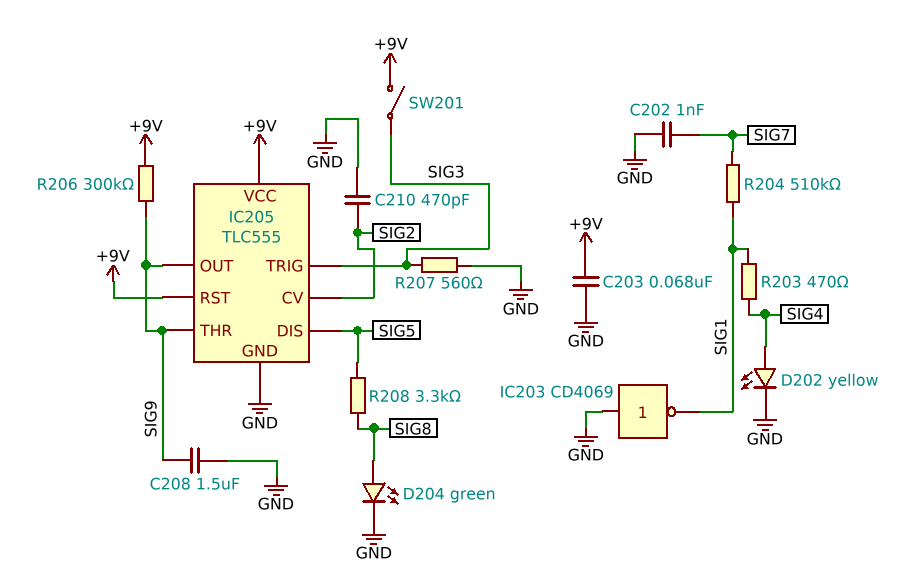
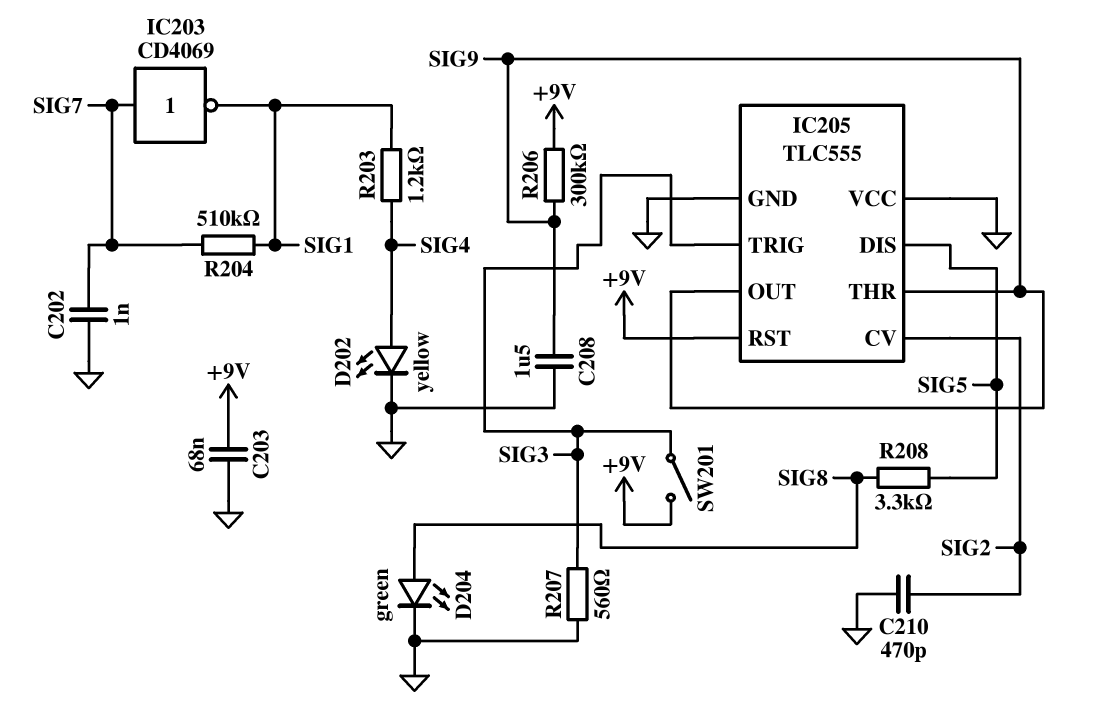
IC203: NOT CD4069 (in GND, out SIG1) -> NOT CD4069 (in SIG7, out SIG1)
IC205 pin VCC: +9V -> GND
R203: 470 (SIG1, SIG4) -> 1.2k (SIG1, SIG4)

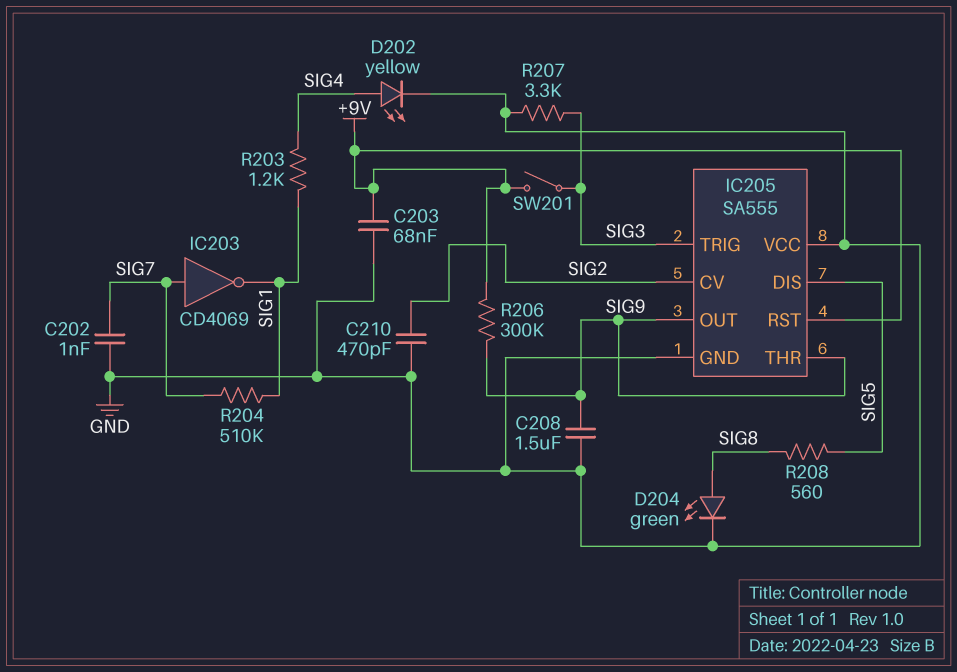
IC205: TLC555 -> SA555
R207: 560 (GND, SIG3) -> 3.3k (GND, SIG3)
R208: 3.3k (SIG5, SIG8) -> 560 (SIG5, SIG8)

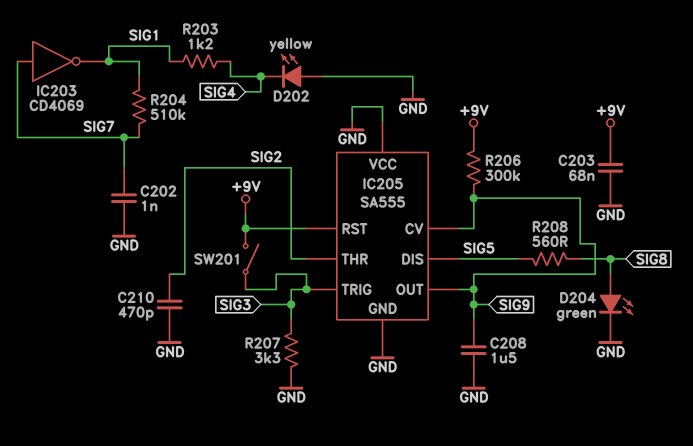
D202: LED yellow (A SIG4, K GND) -> LED yellow (A GND, K SIG4)
IC205 pin CV: SIG2 -> SIG9
IC205 pin THR: SIG9 -> SIG2

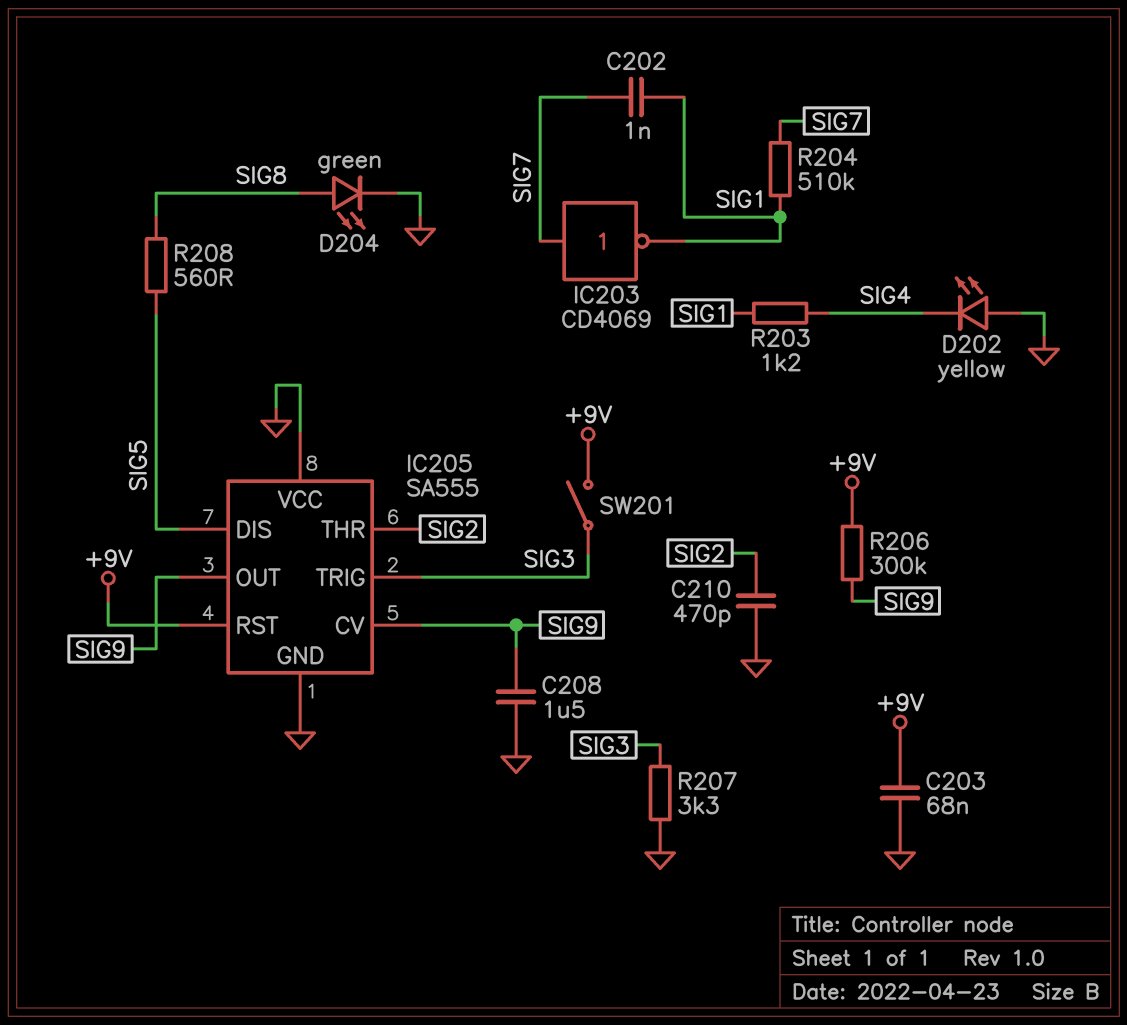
C202: 1nF (GND, SIG7) -> 1nF (SIG1, SIG7)

